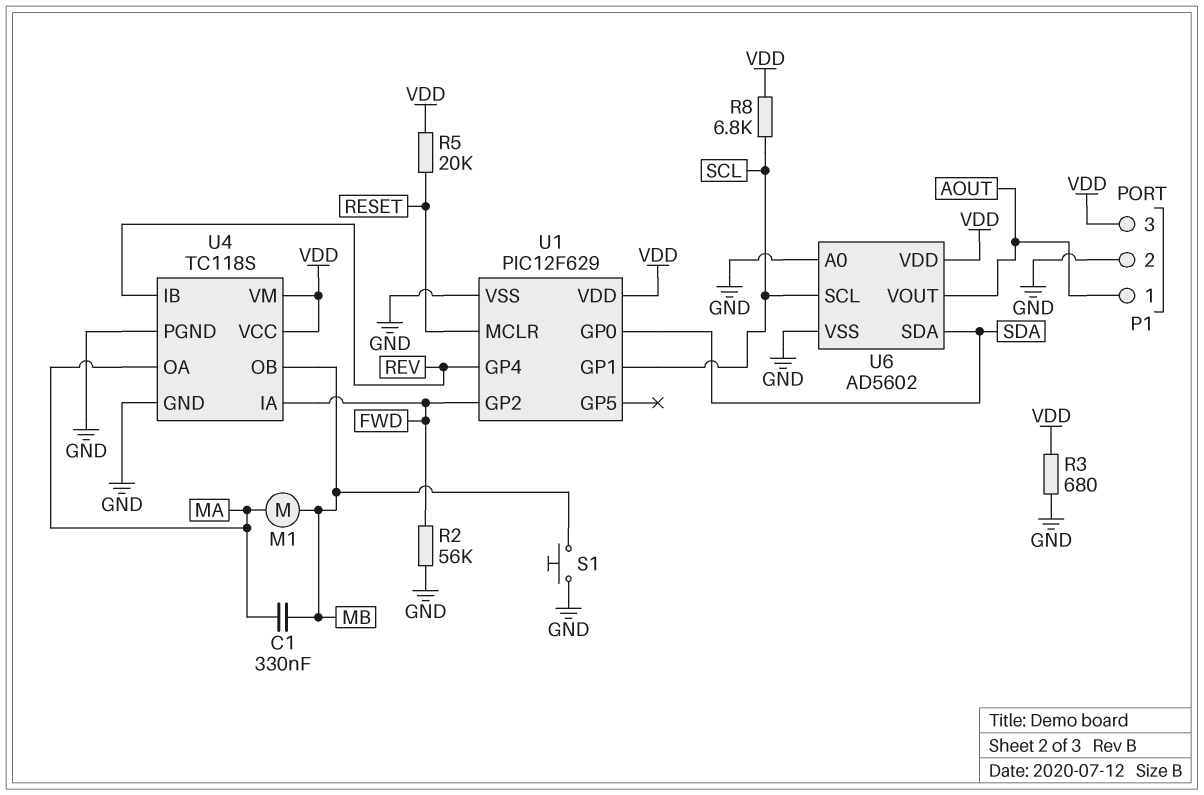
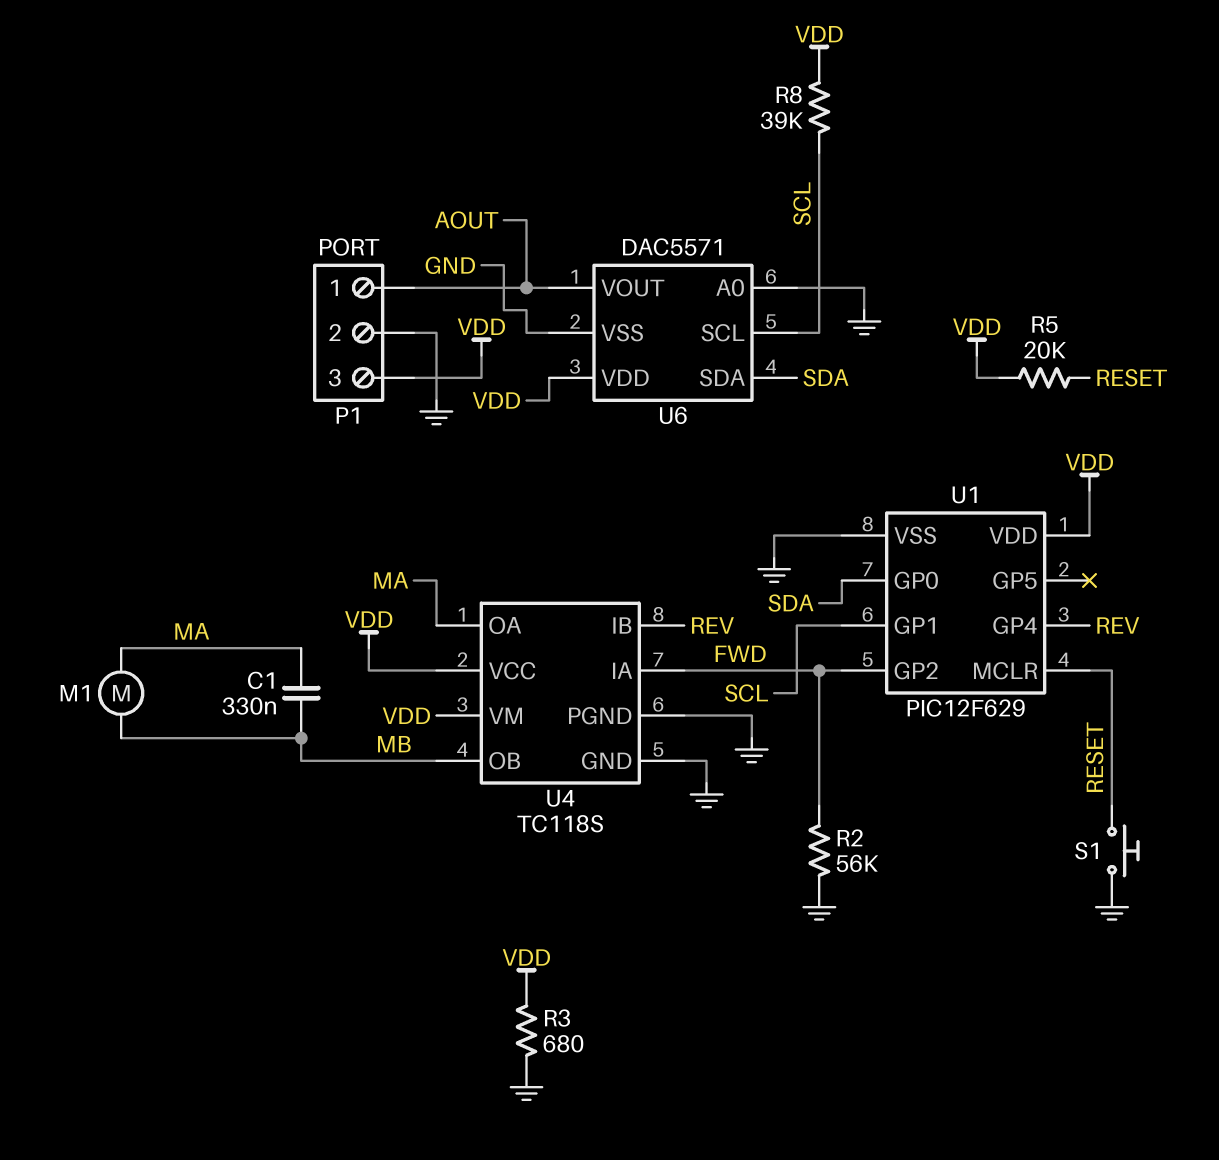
R8: 6.8k (SCL, VDD) -> 39k (SCL, VDD)
S1: button (GND, MB) -> button (GND, RESET)
U6: AD5602 -> DAC5571

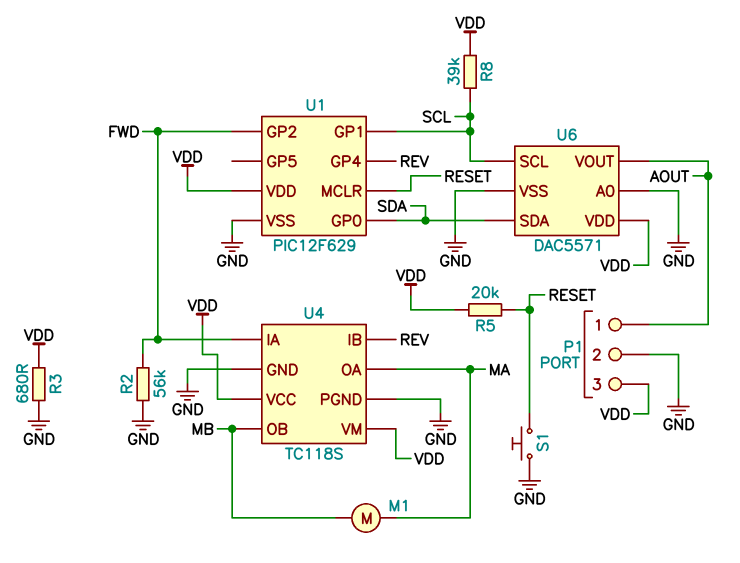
C1: 330nF (MA, MB) -> none

